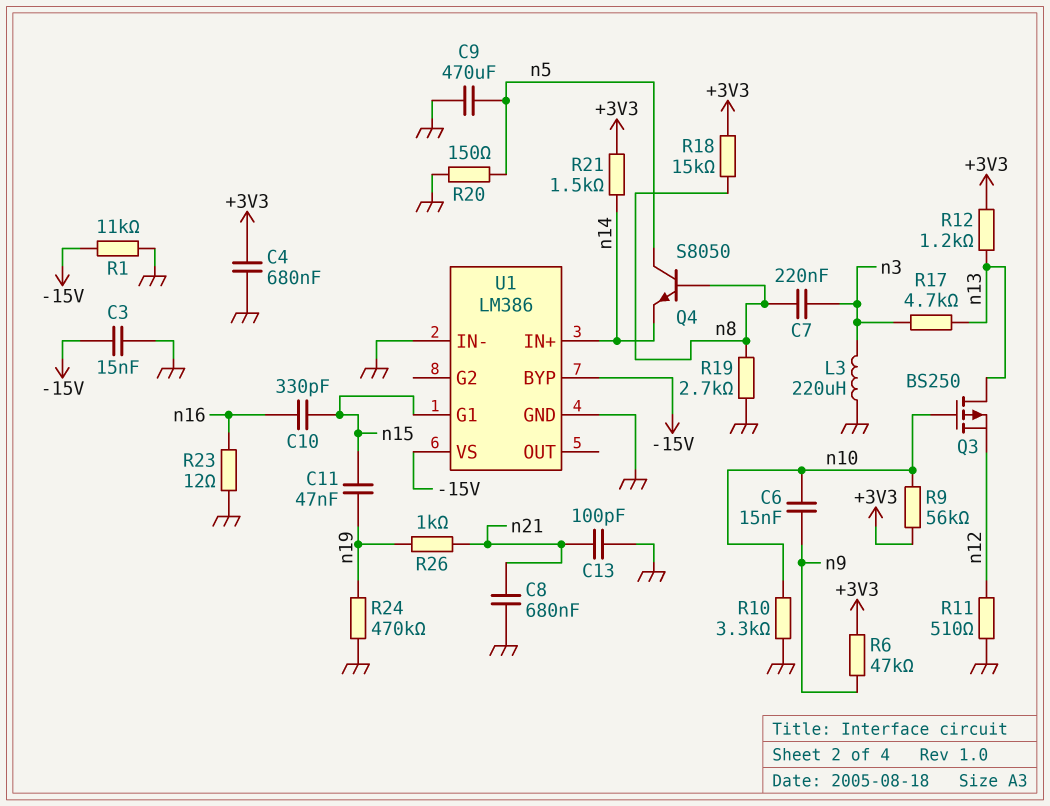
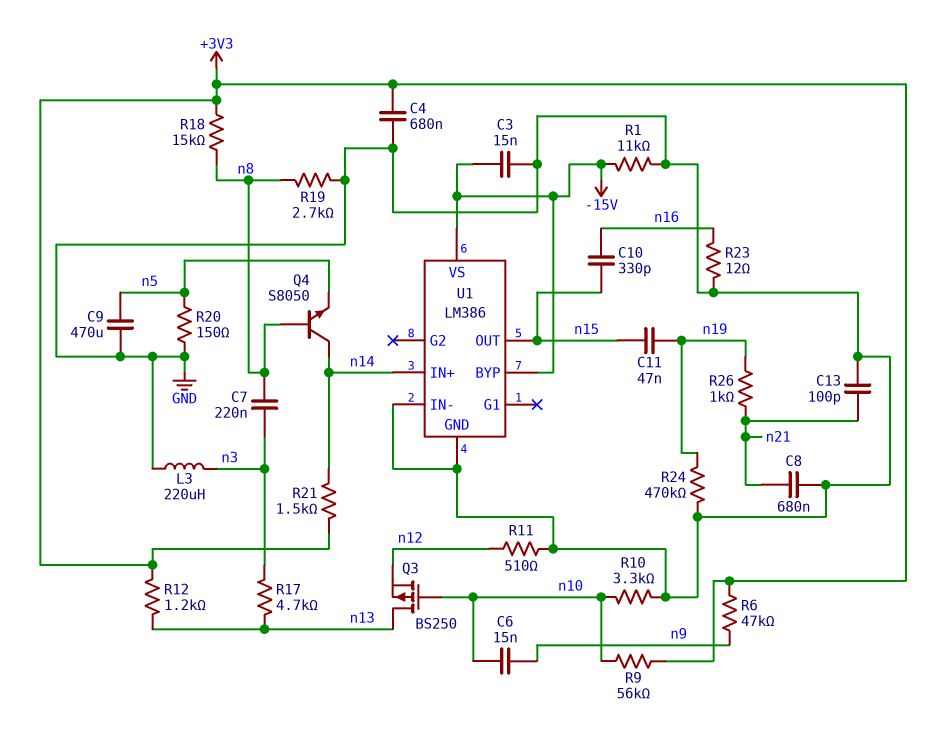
Q4: NPN S8050 (B n8, C n5, E n14) -> NPN S8050 (B n8, C n14, E n5)
U1 pin G1: n15 -> none
U1 pin OUT: none -> n15

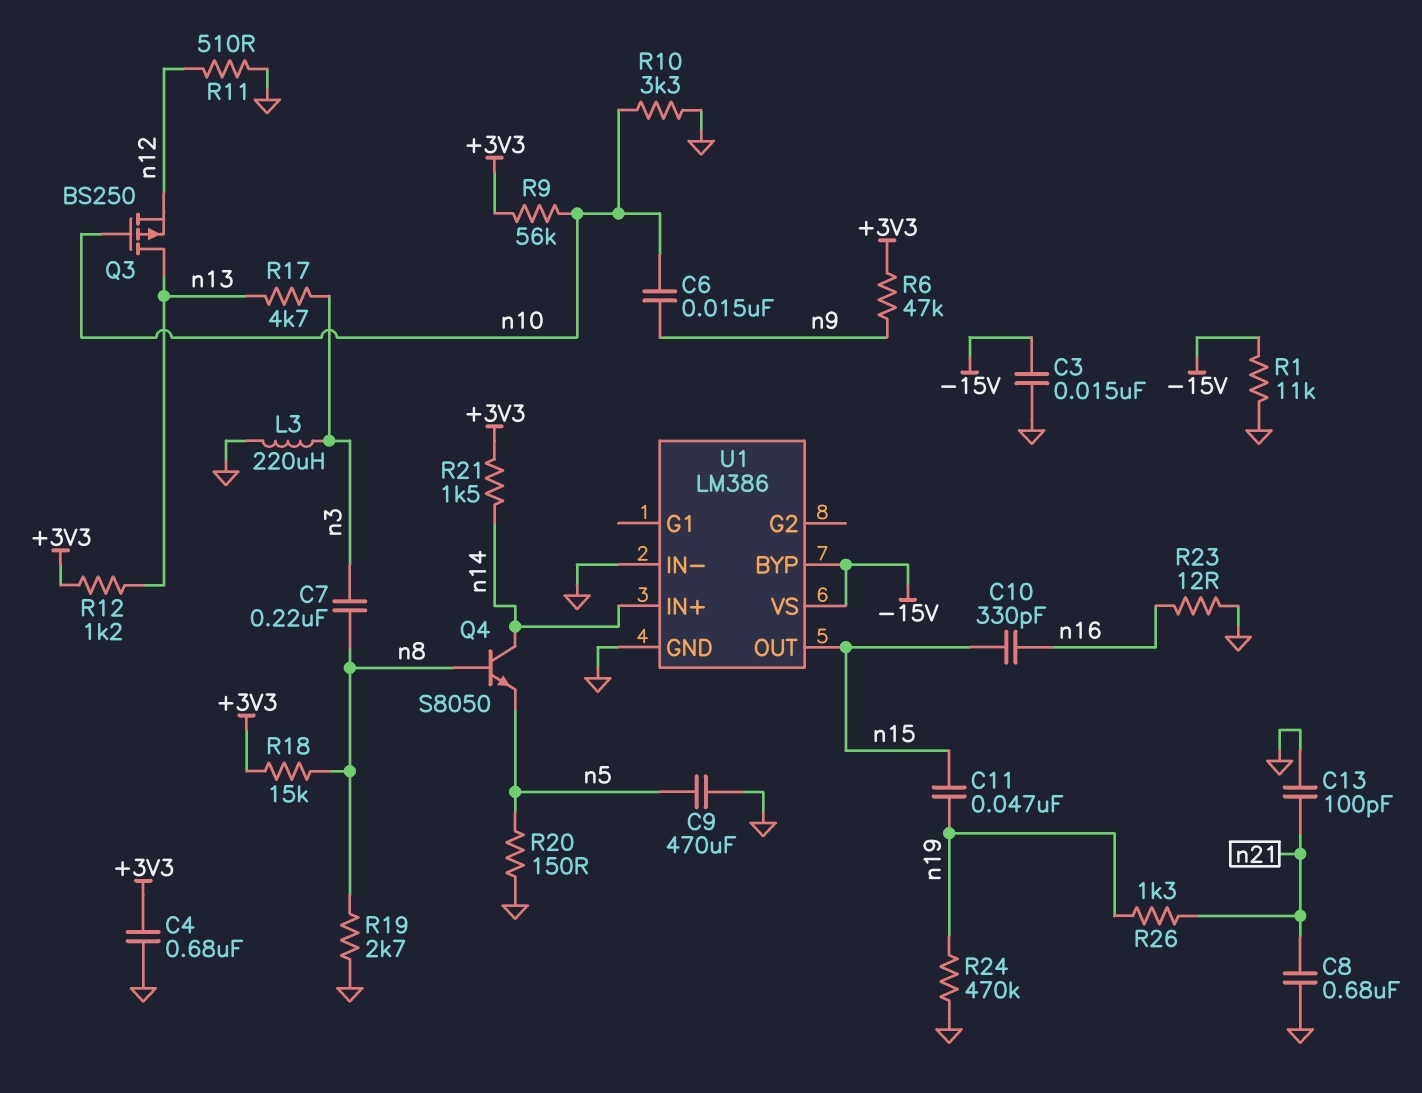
R26: 1k (n19, n21) -> 1.3k (n19, n21)

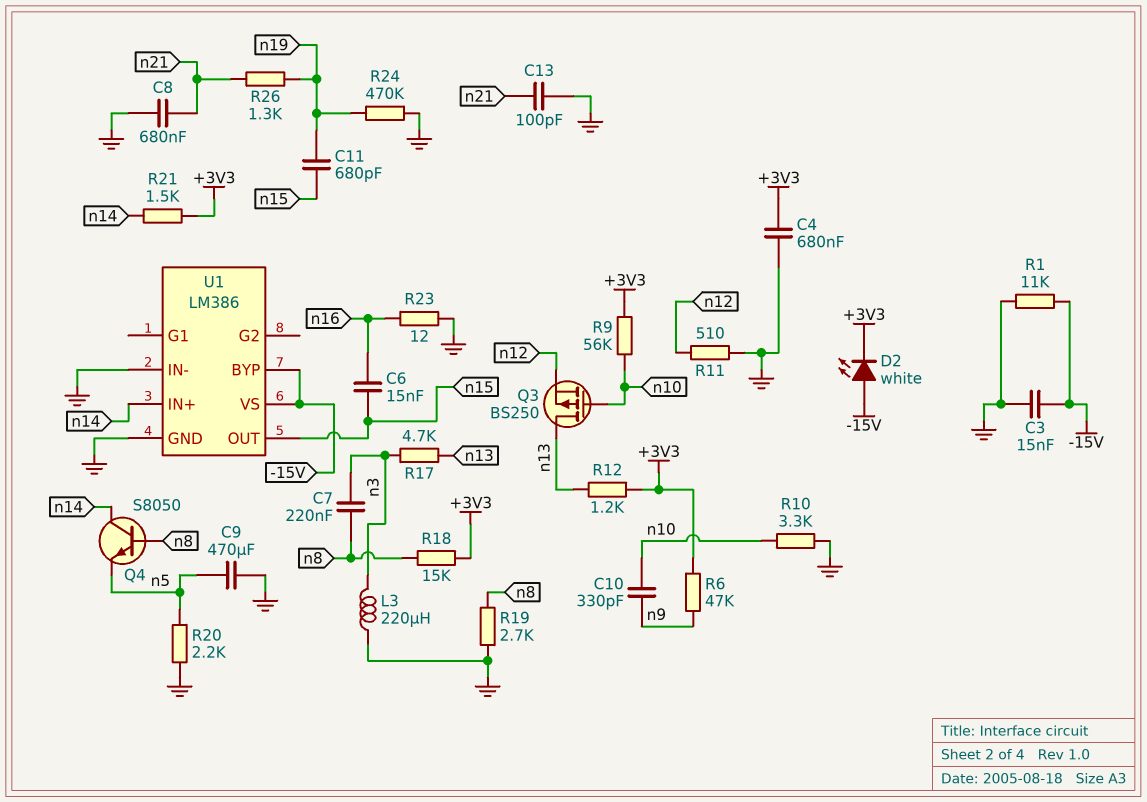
C6: 15nF (n9, n10) -> 15nF (n15, n16)
C10: 330pF (n15, n16) -> 330pF (n9, n10)
C11: 47nF (n15, n19) -> 680pF (n15, n19)
D2: none -> LED white (A -15V, K +3V3)
R20: 150 (GND, n5) -> 2.2k (GND, n5)

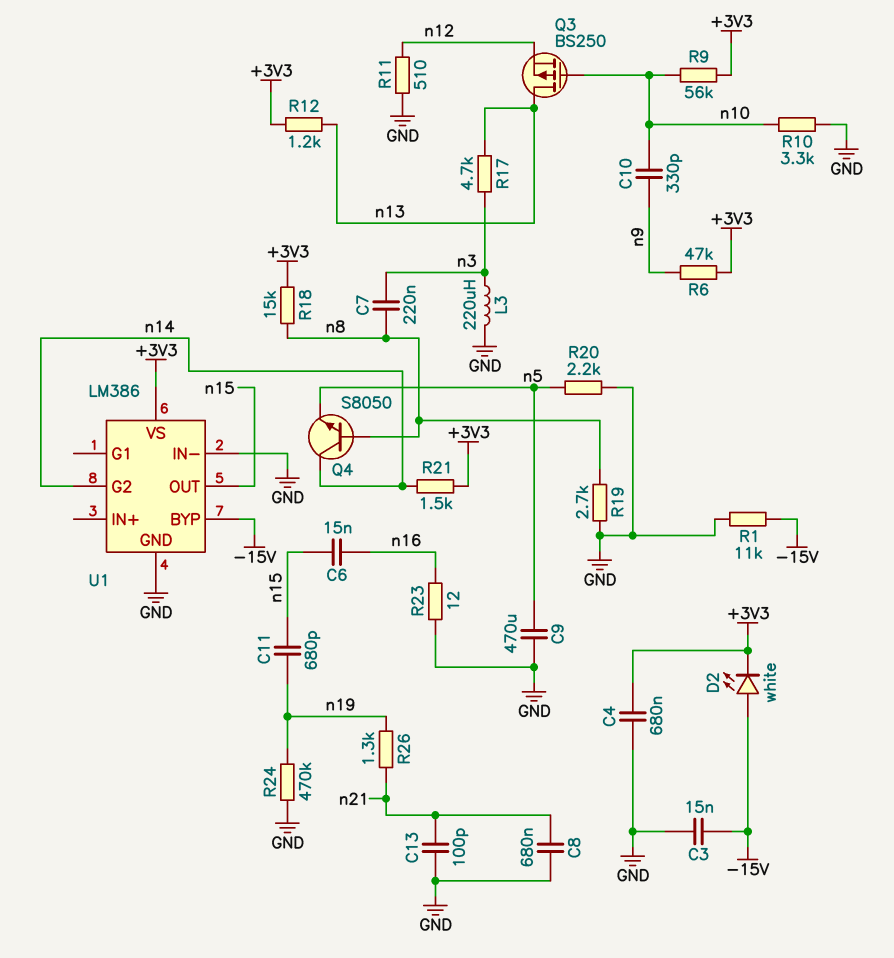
U1 pin G2: none -> n14
U1 pin IN+: n14 -> none
U1 pin VS: -15V -> +3V3

